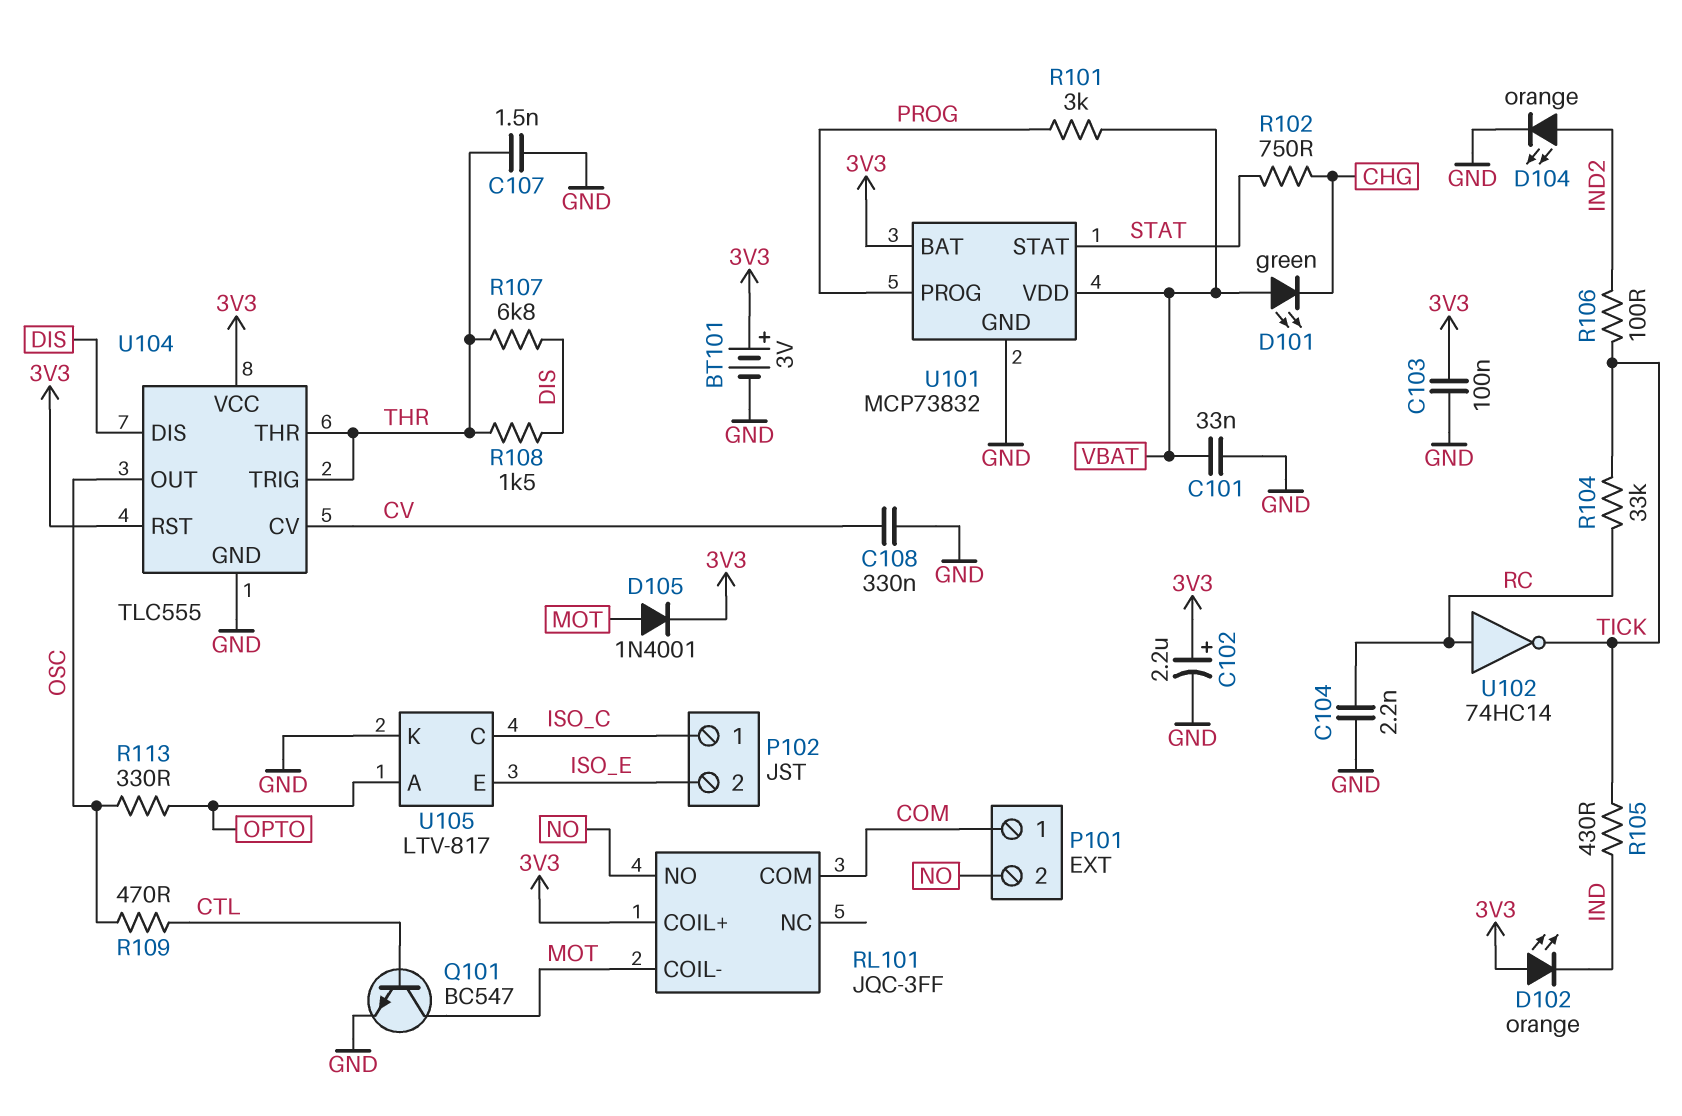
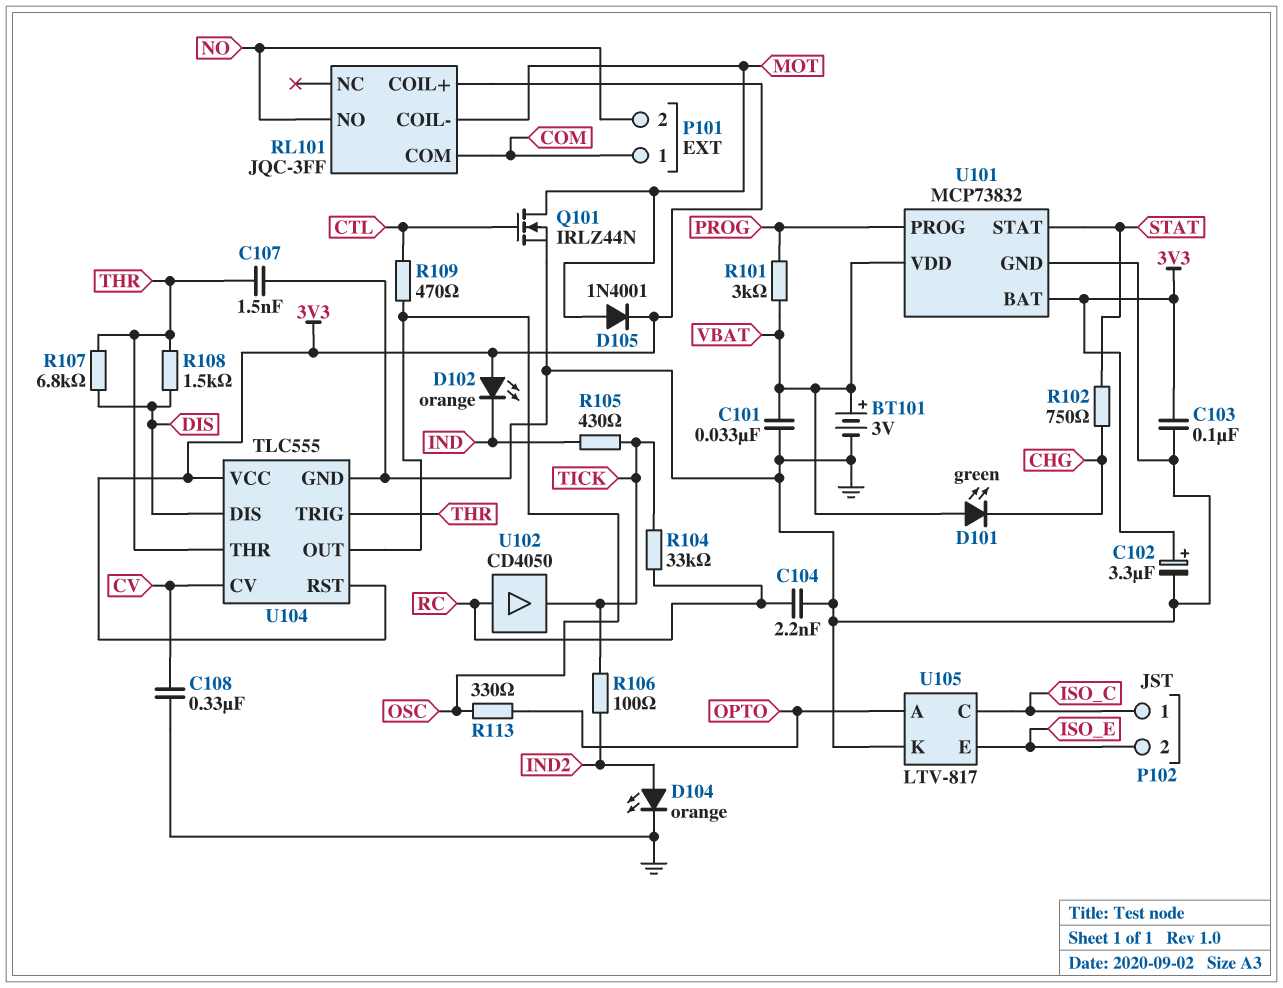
BT101: 3V (plus 3V3, minus GND) -> 3V (plus VBAT, minus GND)
C102: 2.2uF (plus 3V3, minus GND) -> 3.3uF (plus 3V3, minus GND)
Q101: NPN BC547 (B CTL, C MOT, E GND) -> NMOS IRLZ44N (G CTL, D MOT, S GND)
U102: NOT 74HC14 (in RC, out TICK) -> buffer CD4050 (in RC, out TICK)

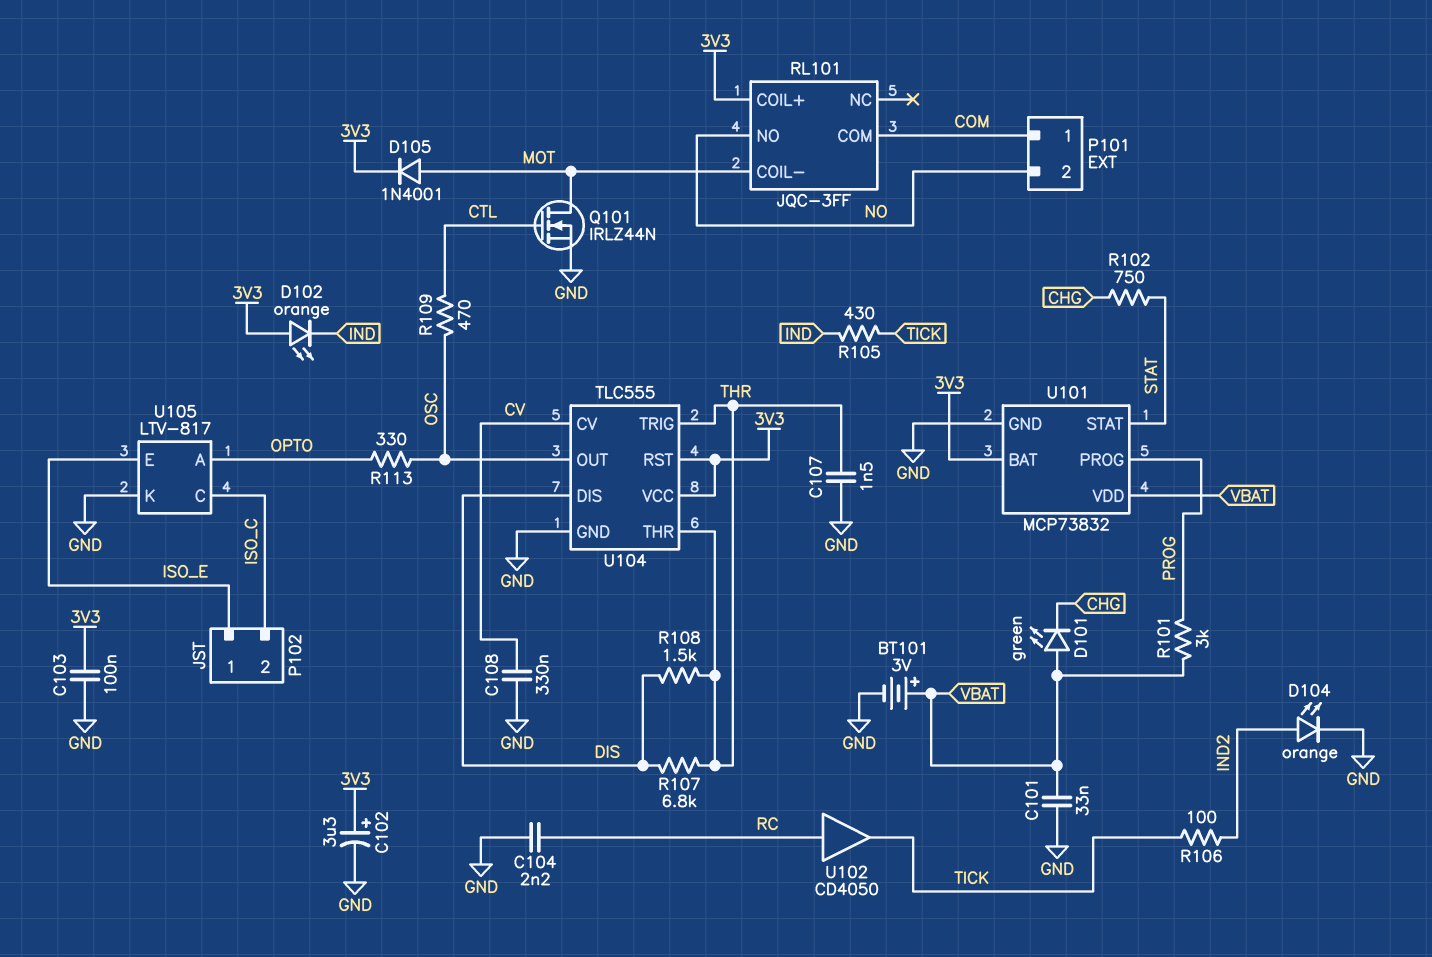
P102 pin 1: ISO_C -> ISO_E
P102 pin 2: ISO_E -> ISO_C
R104: 33k (RC, TICK) -> none

